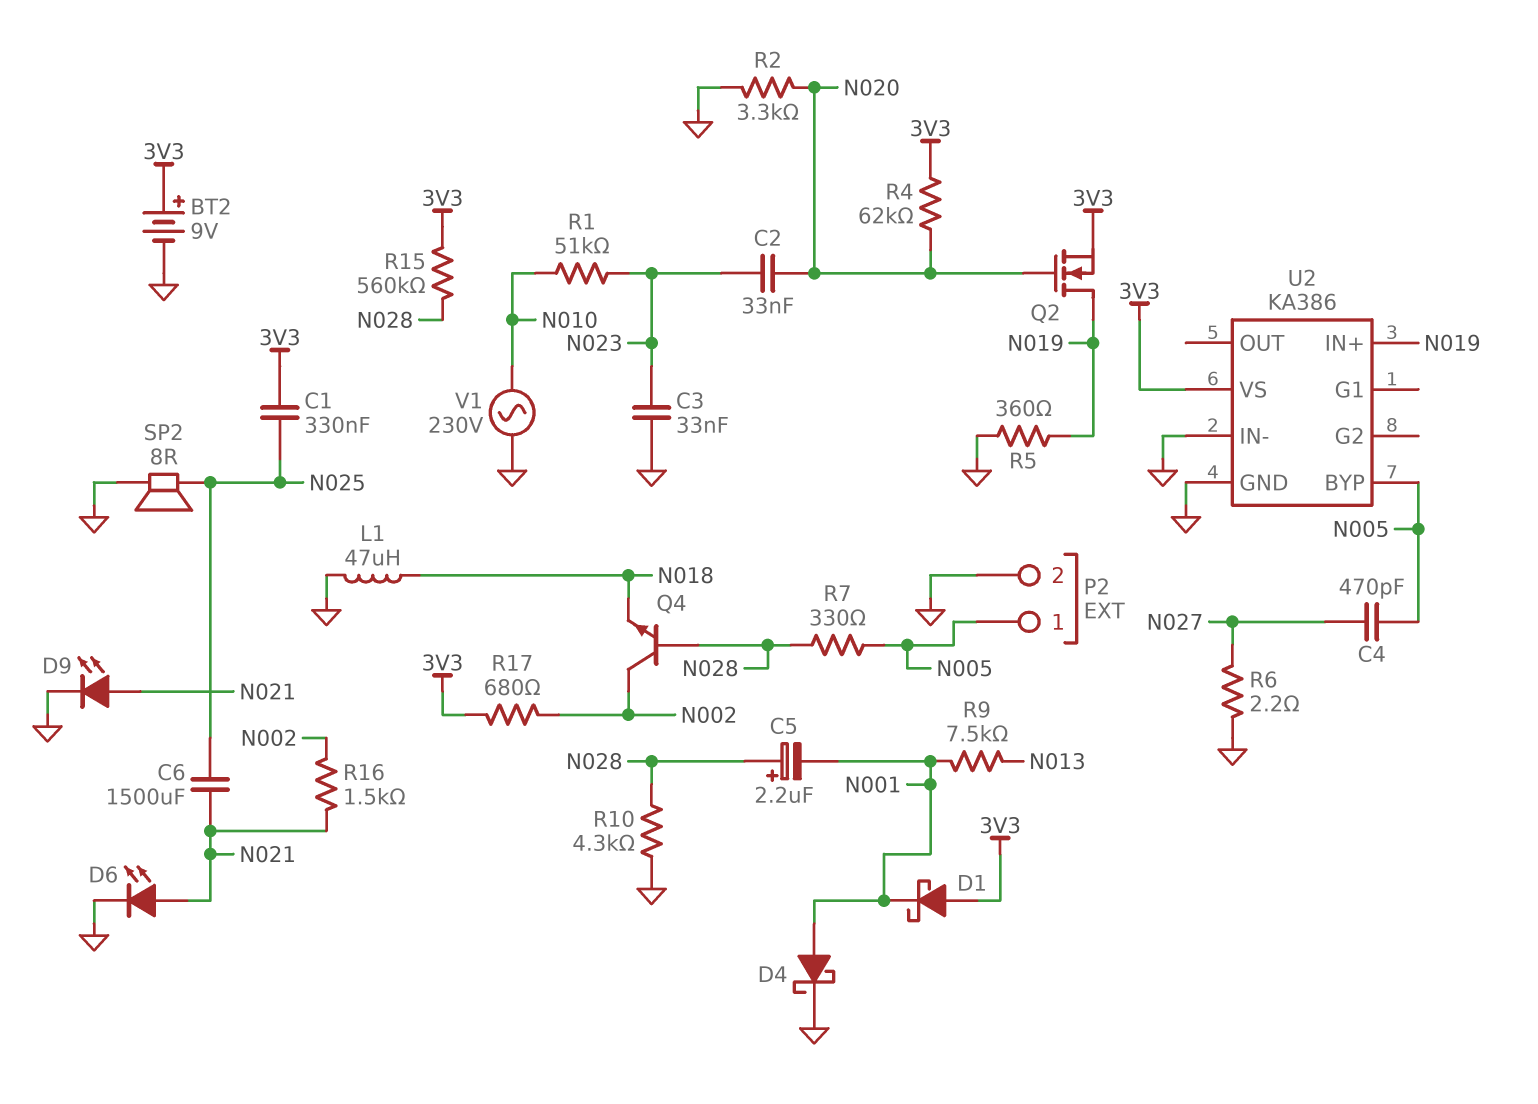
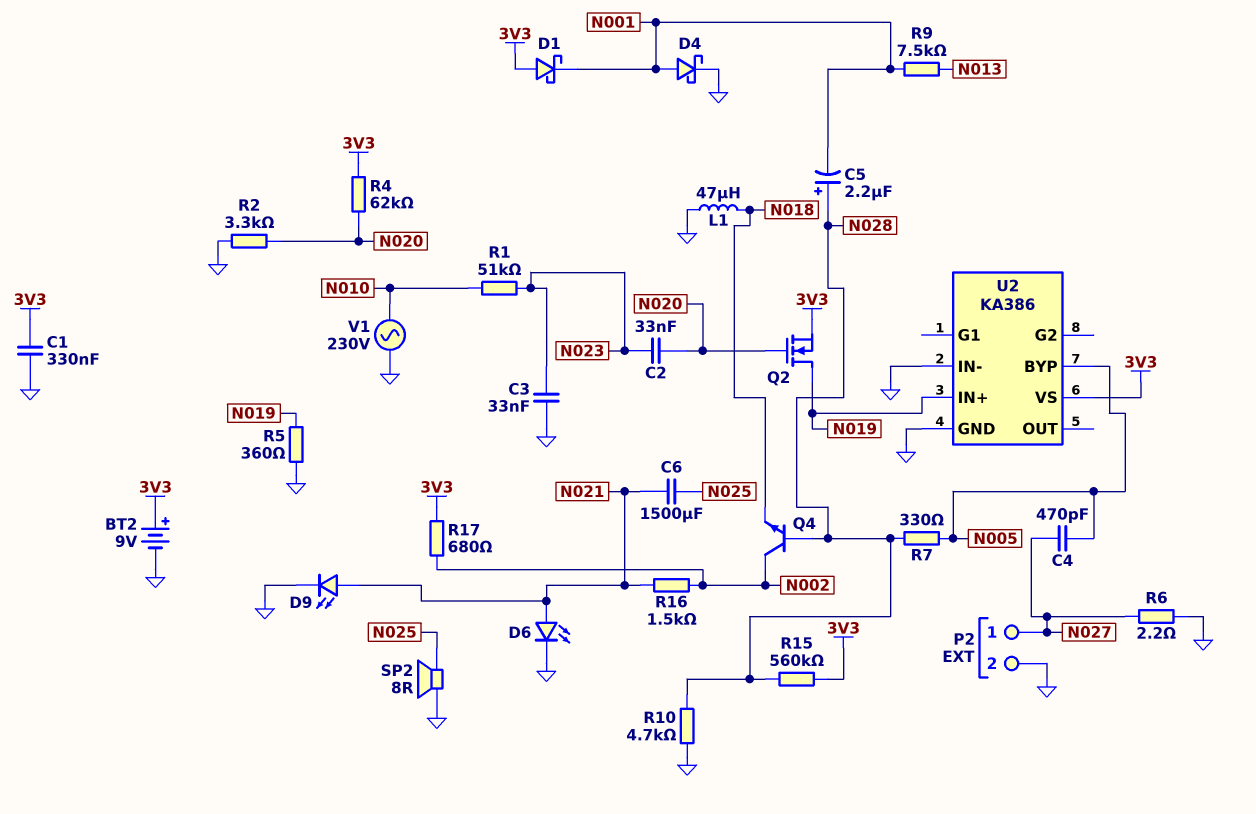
C1: 330nF (3V3, N025) -> 330nF (3V3, GND)
P2 pin 1: N005 -> N027
R10: 4.3k (GND, N028) -> 4.7k (GND, N028)

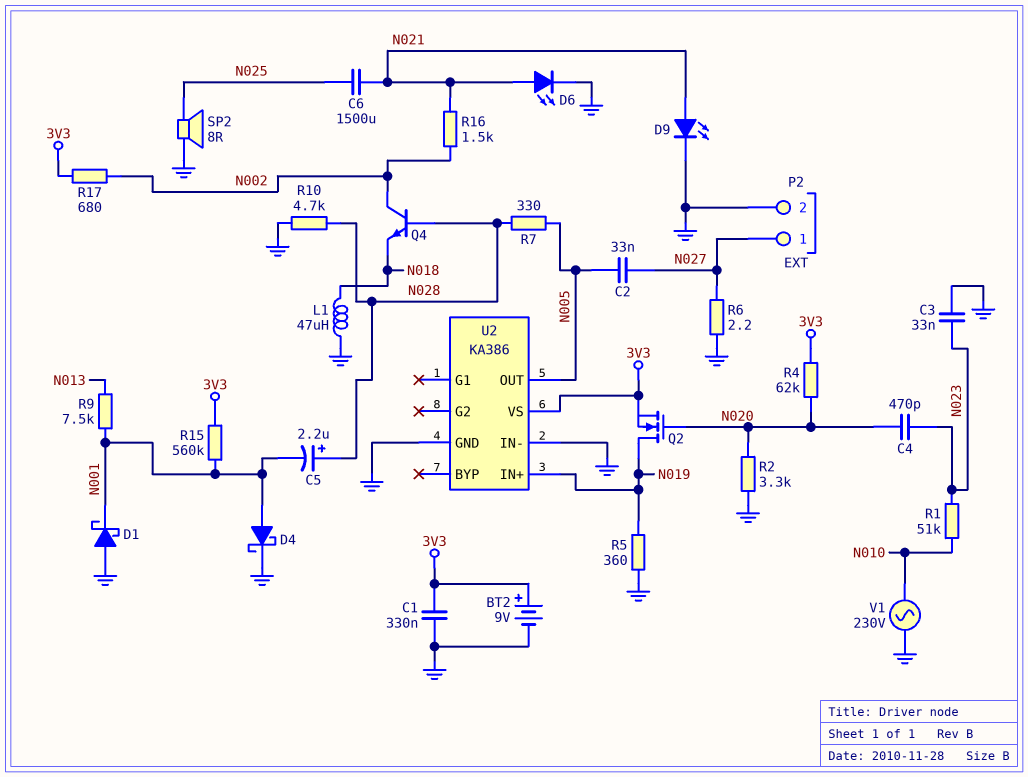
C2: 33nF (N020, N023) -> 33nF (N005, N027)
C4: 470pF (N005, N027) -> 470pF (N020, N023)
D1: schottky (A 3V3, K N001) -> schottky (A GND, K N001)
R15: 560k (3V3, N028) -> 560k (3V3, N001)
U2 pin BYP: N005 -> none
U2 pin OUT: none -> N005

